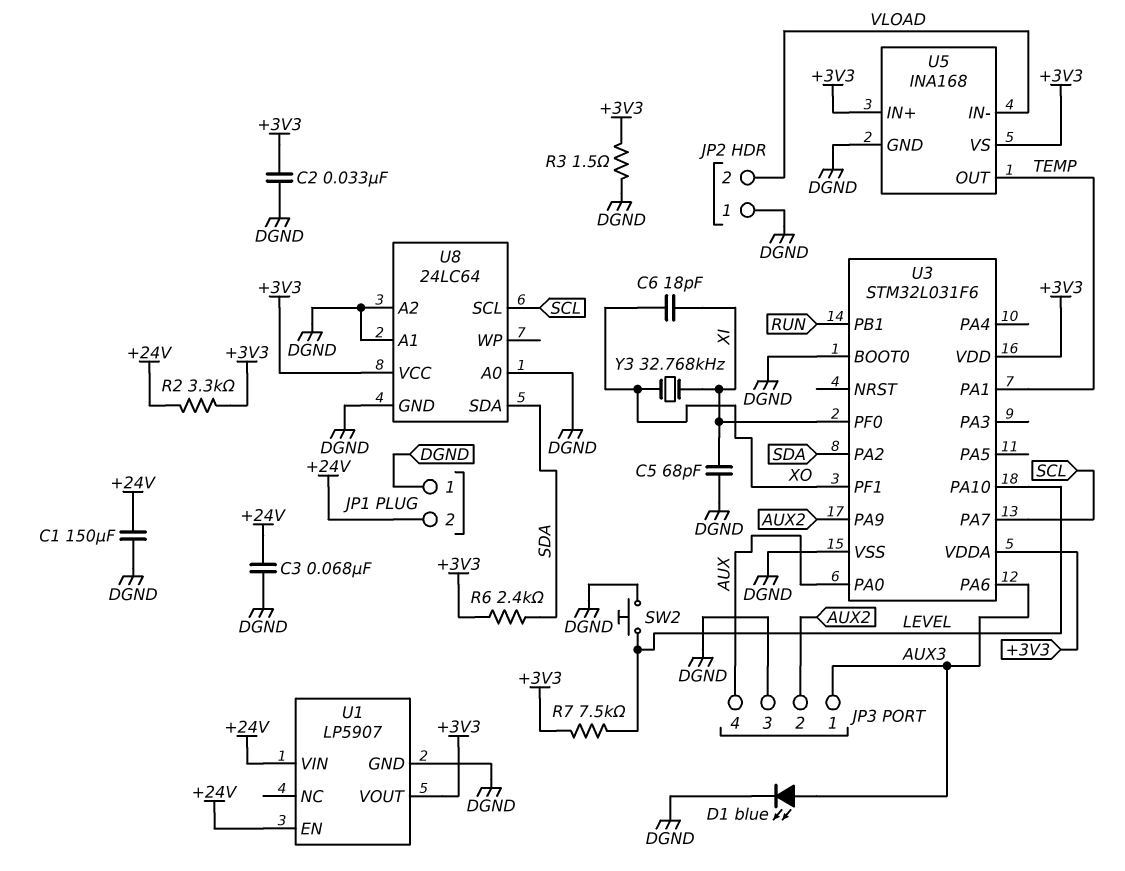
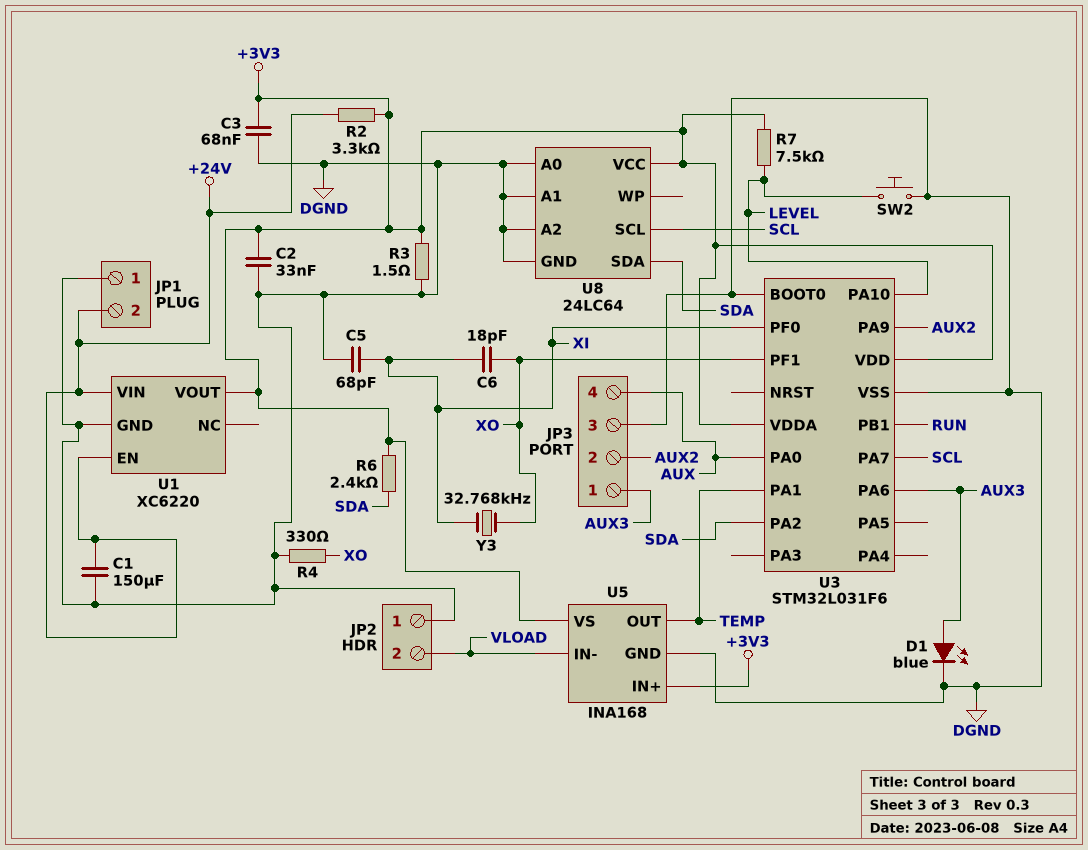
C3: 68nF (+24V, DGND) -> 68nF (+3V3, DGND)
R4: none -> 330 (DGND, XO)
U1: LP5907 -> XC6220

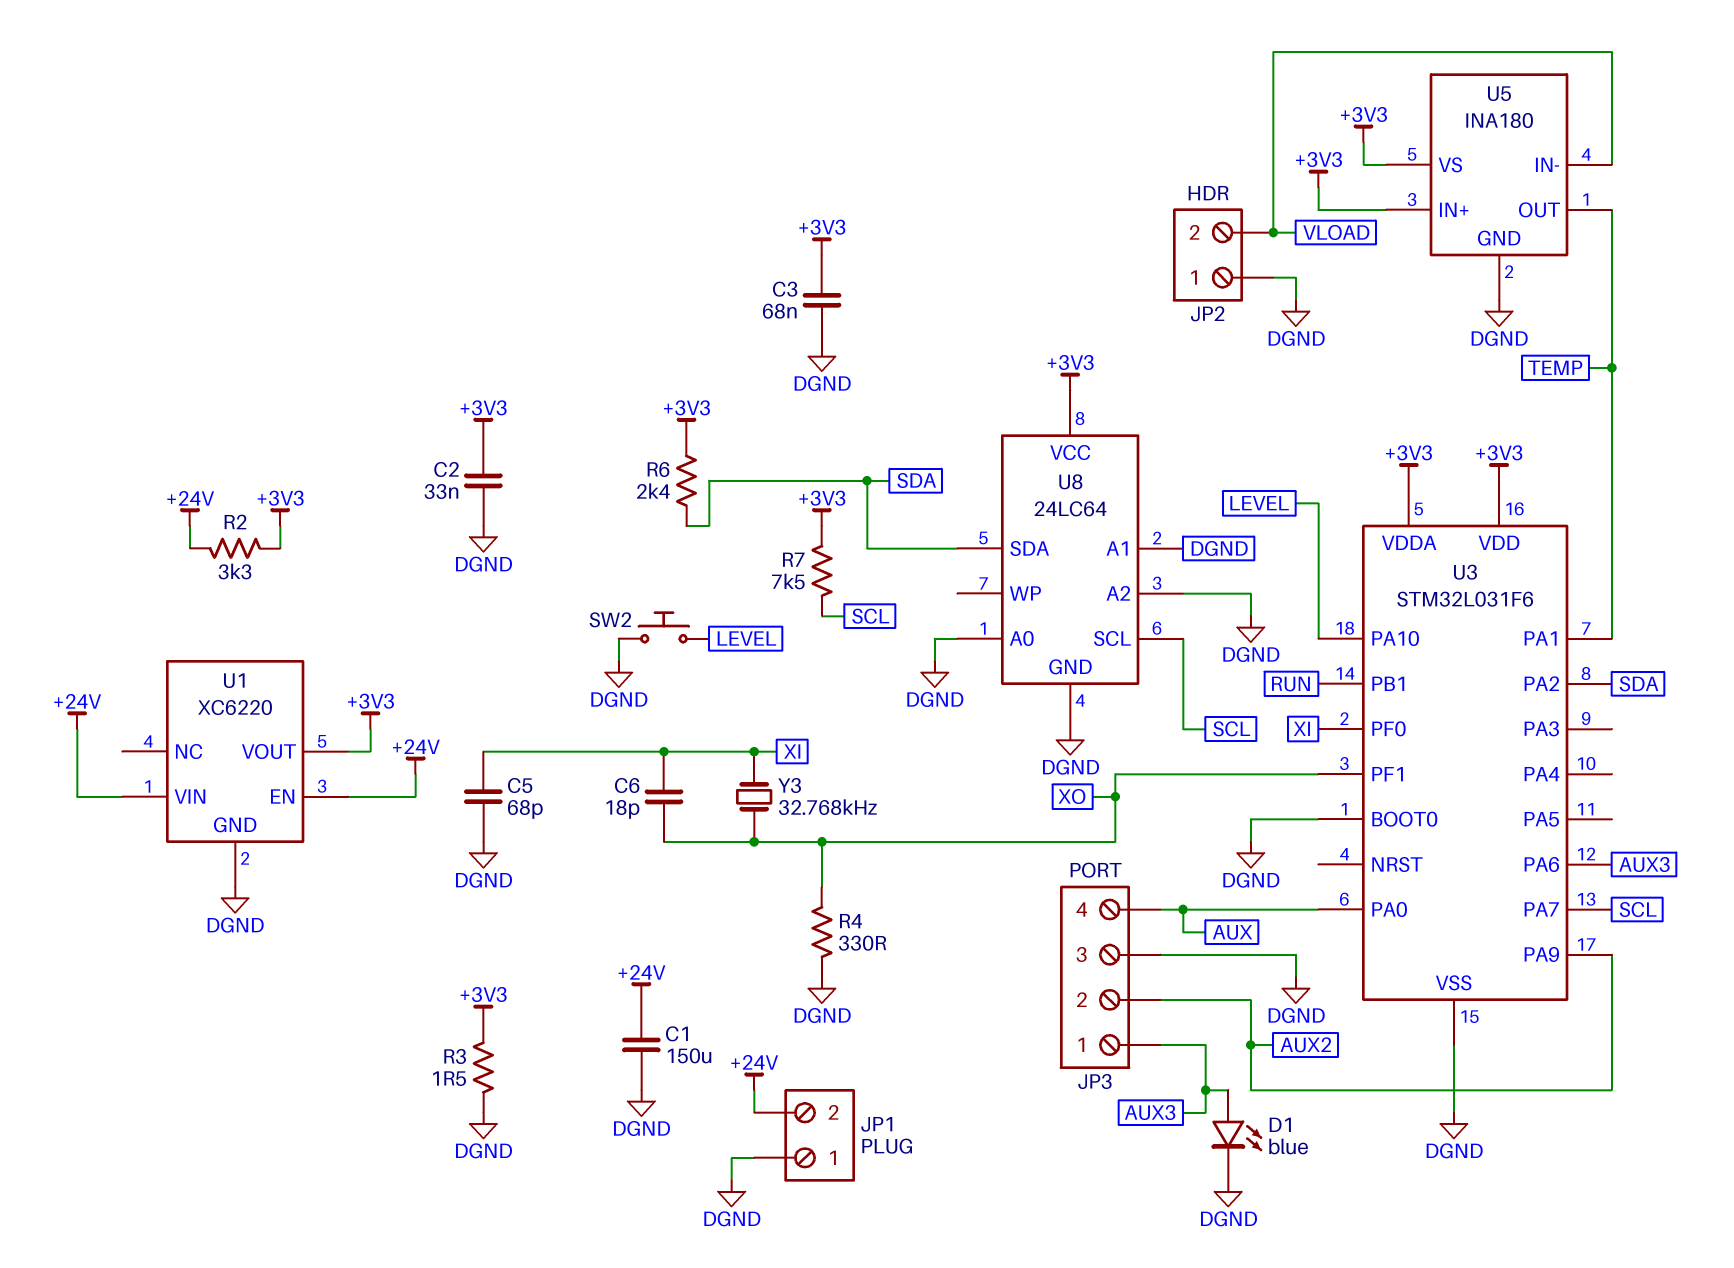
R7: 7.5k (+3V3, LEVEL) -> 7.5k (+3V3, SCL)
U5: INA168 -> INA180

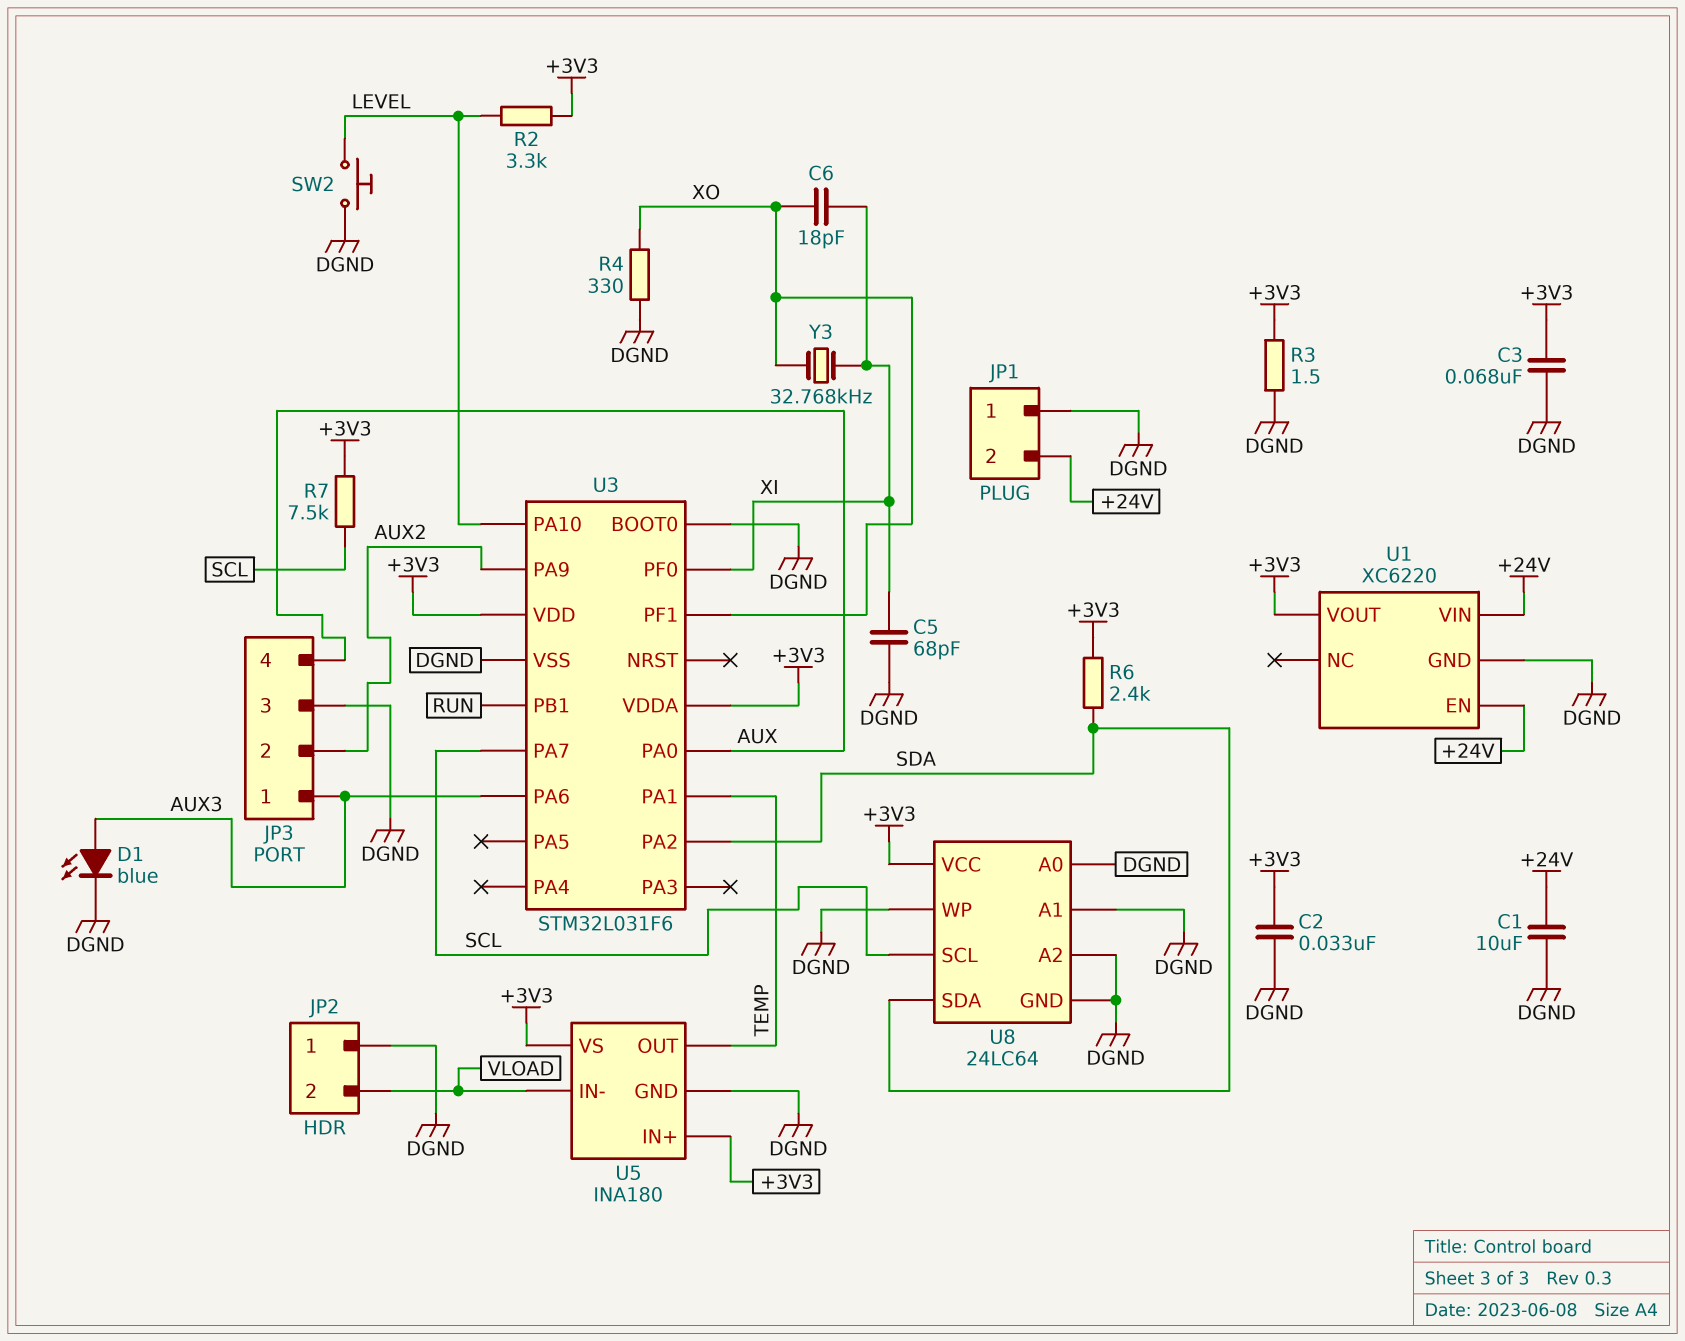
C1: 150uF (+24V, DGND) -> 10uF (+24V, DGND)
R2: 3.3k (+3V3, +24V) -> 3.3k (+3V3, LEVEL)
U8 pin WP: none -> DGND

